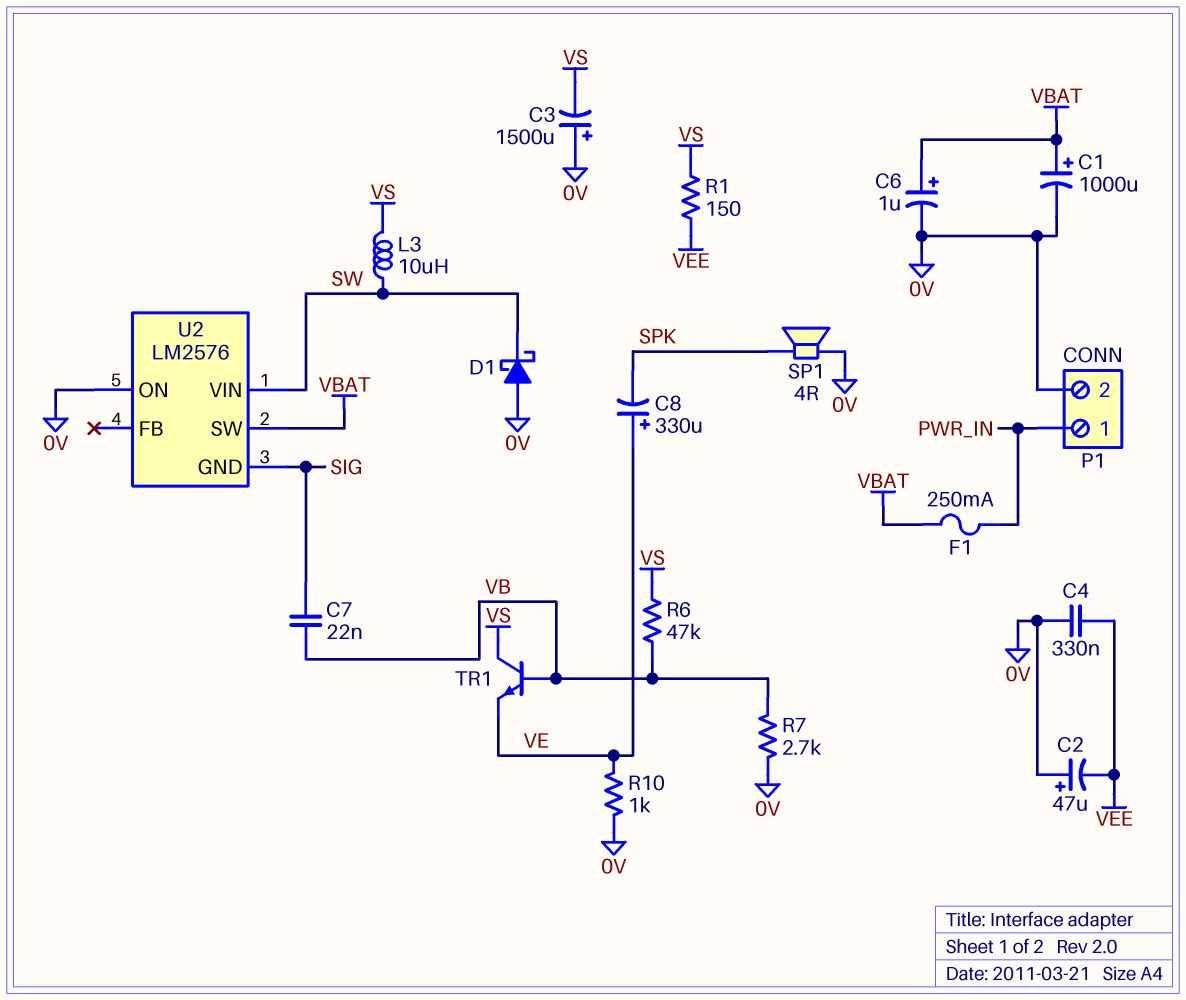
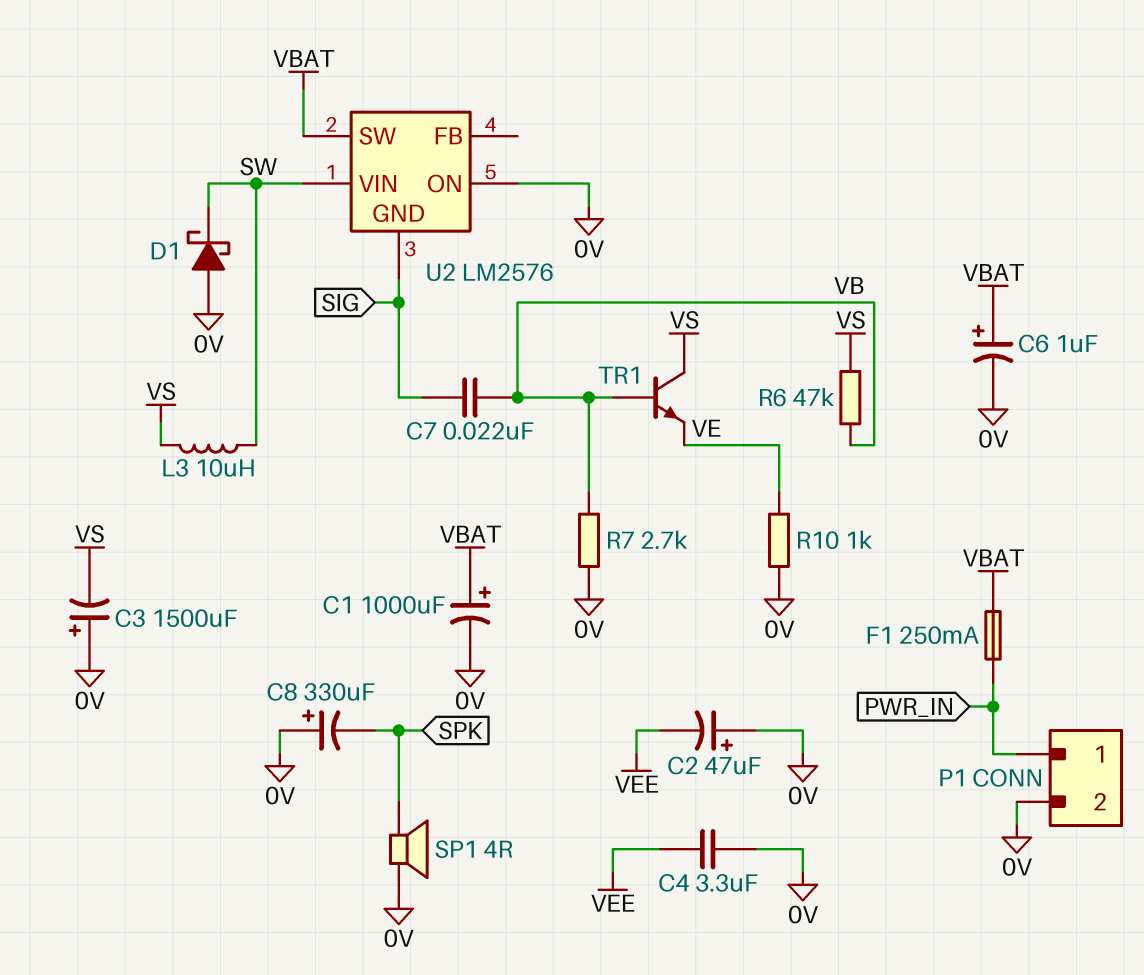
C4: 330nF (0V, VEE) -> 3.3uF (0V, VEE)
C8: 330uF (plus VE, minus SPK) -> 330uF (plus 0V, minus SPK)
R1: 150 (VEE, VS) -> none

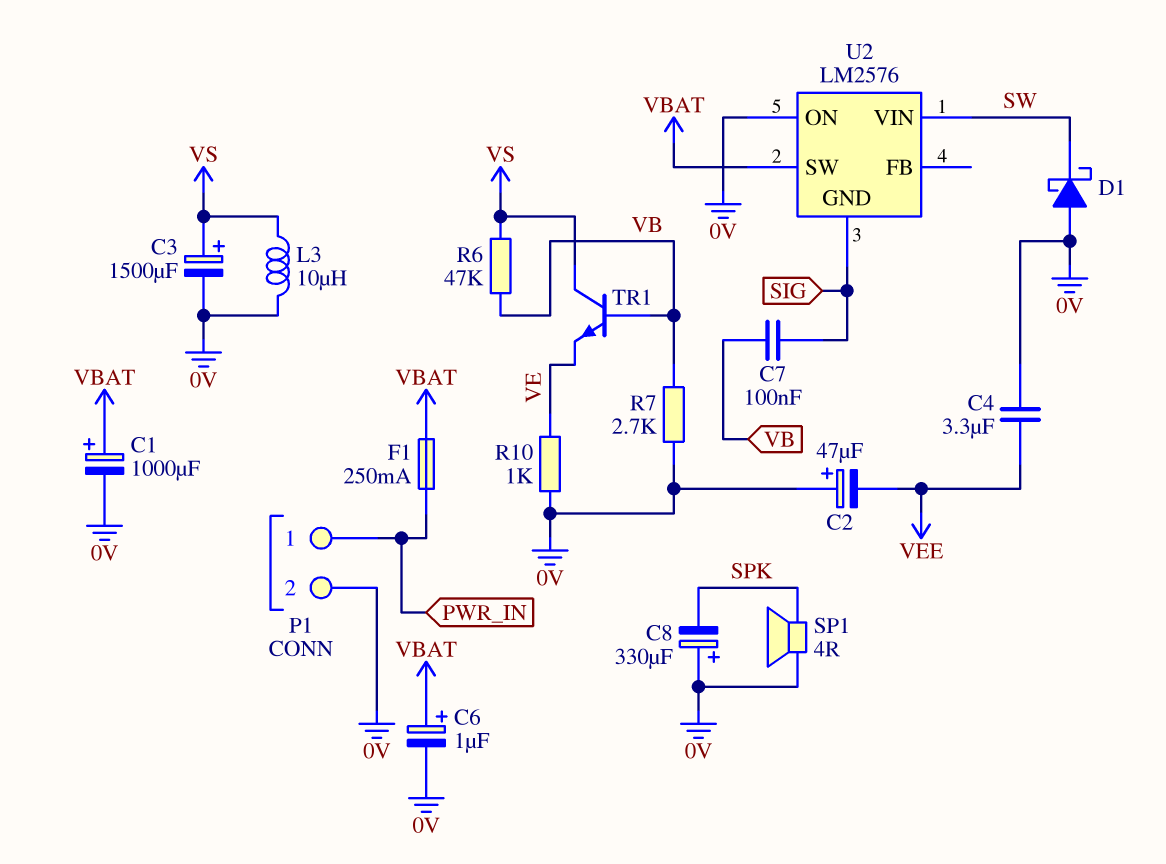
C3: 1500uF (plus 0V, minus VS) -> 1500uF (plus VS, minus 0V)
C7: 22nF (SIG, VB) -> 100nF (SIG, VB)
L3: 10uH (SW, VS) -> 10uH (0V, VS)

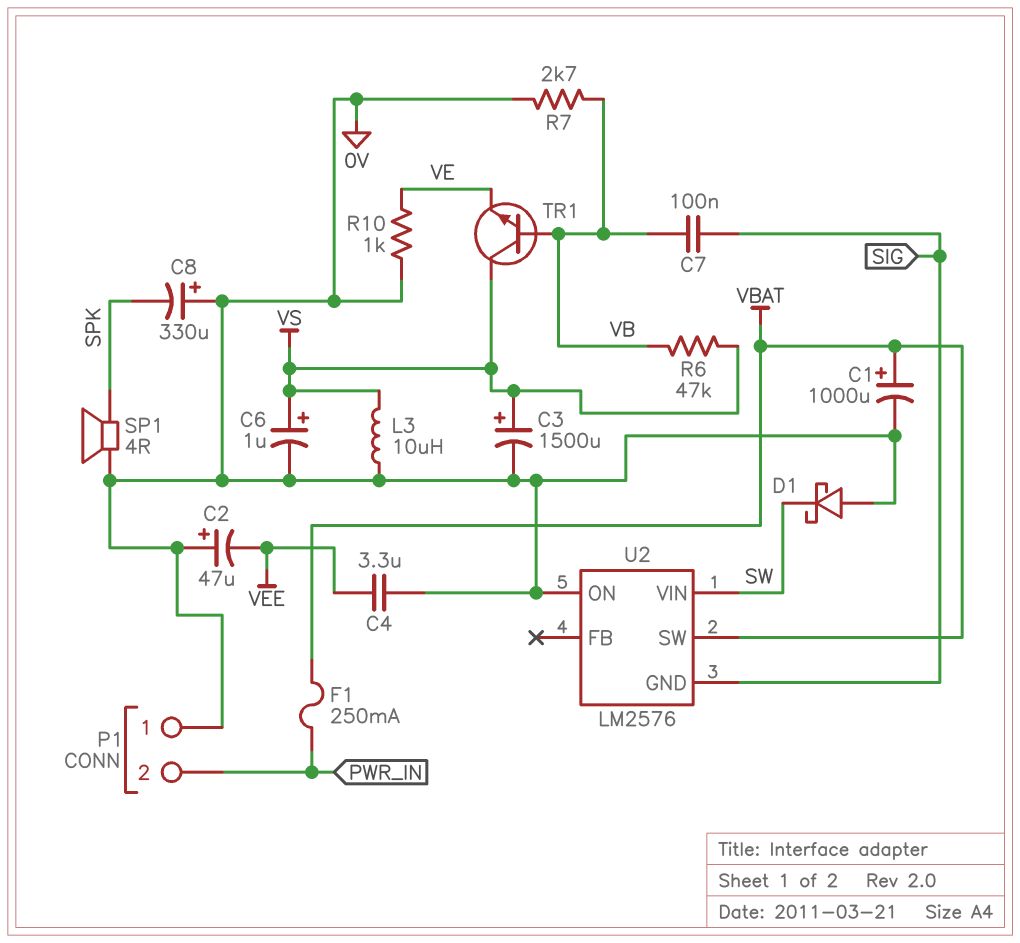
C6: 1uF (plus VBAT, minus 0V) -> 1uF (plus VS, minus 0V)
P1 pin 1: PWR_IN -> 0V
P1 pin 2: 0V -> PWR_IN

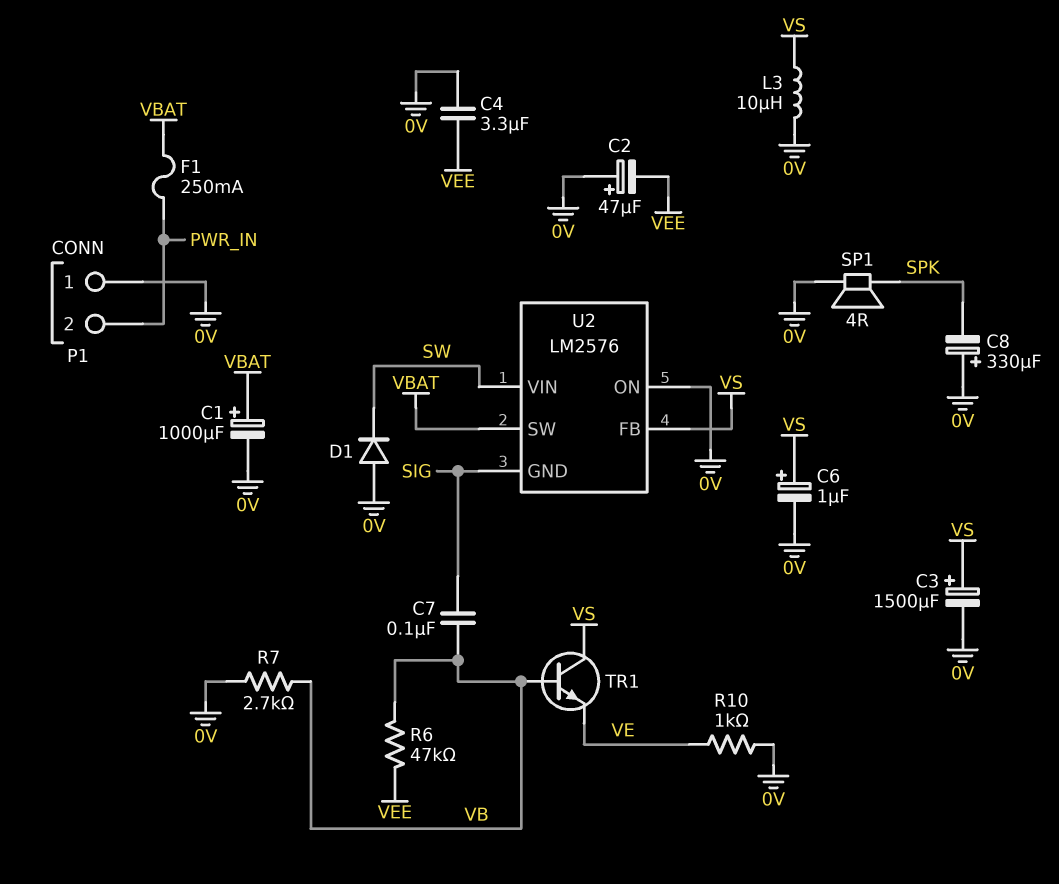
D1: schottky (A 0V, K SW) -> diode (A 0V, K SW)
R6: 47k (VB, VS) -> 47k (VB, VEE)
U2 pin FB: none -> VS

